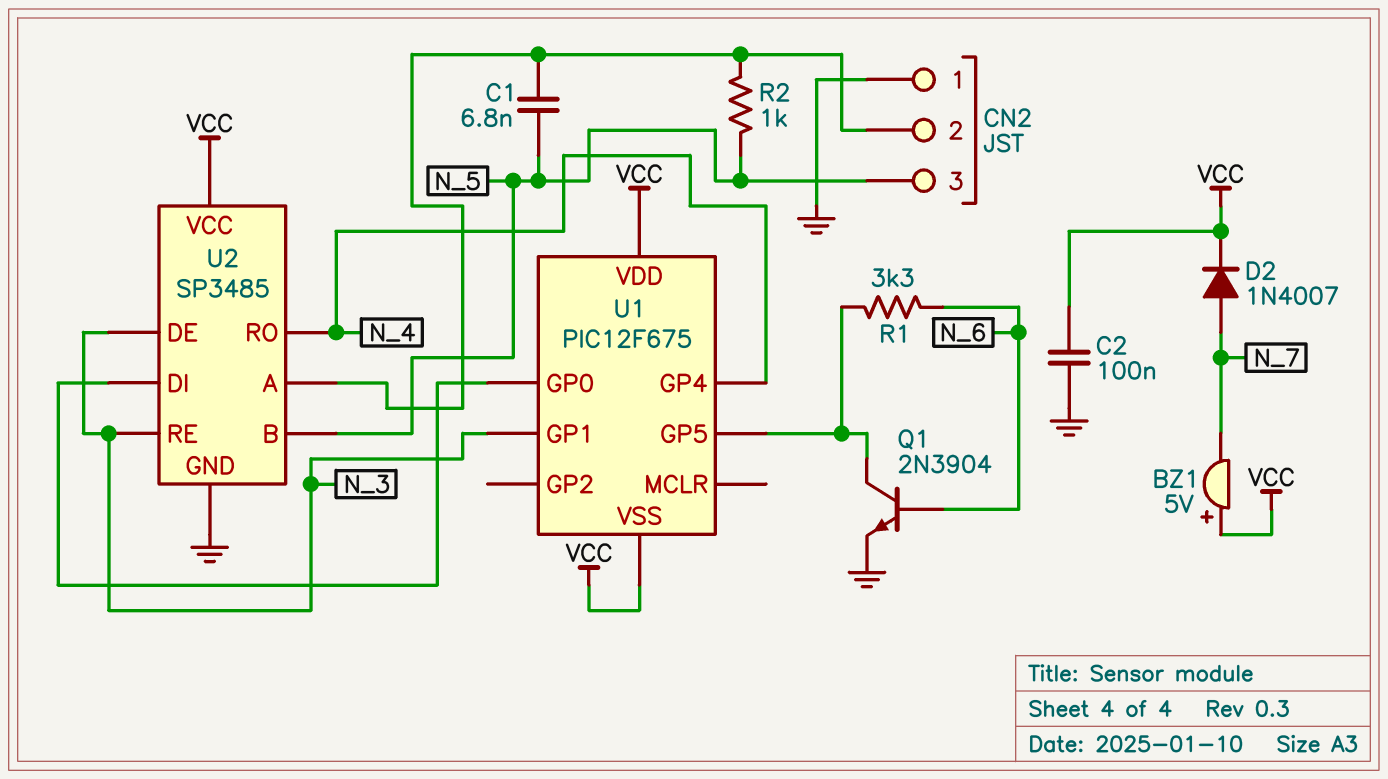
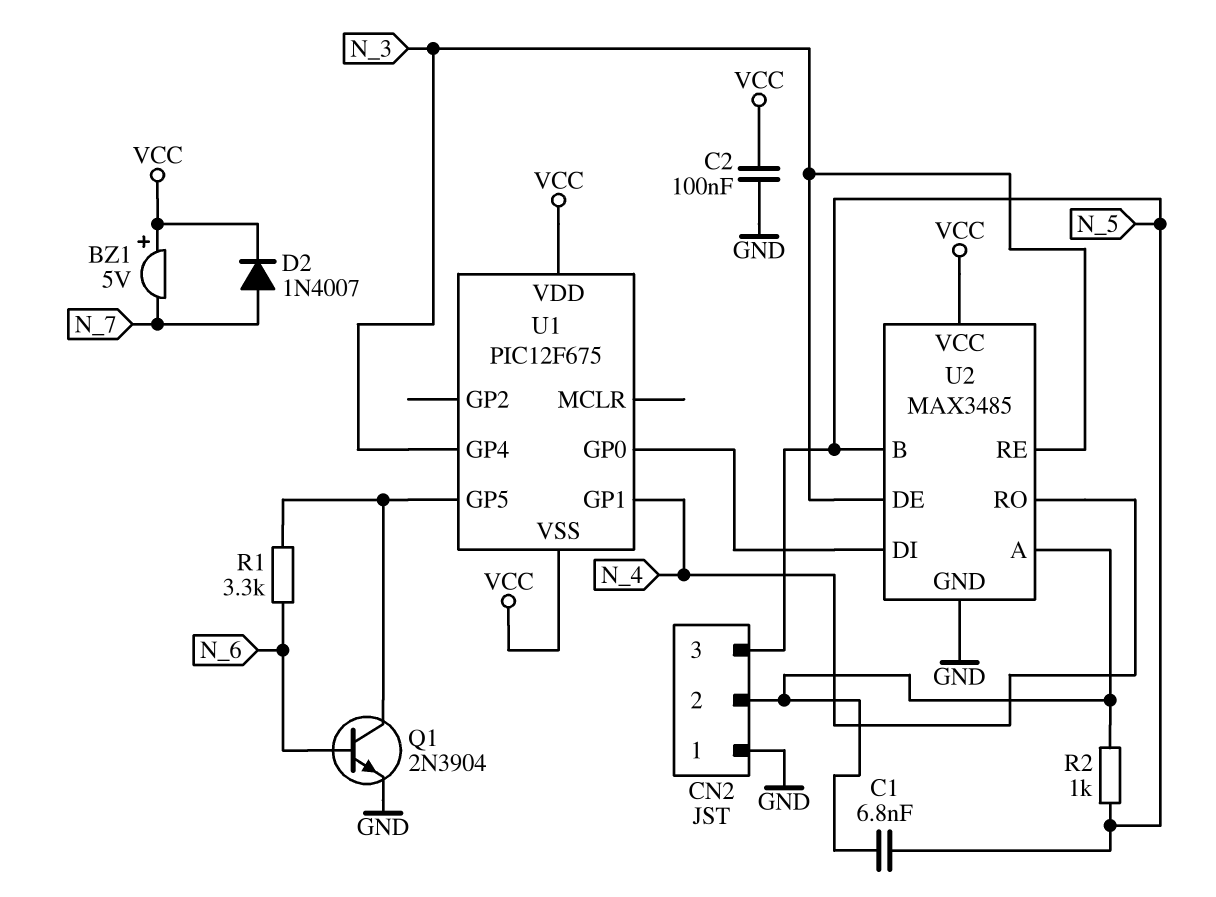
U1 pin GP1: N_3 -> N_4
U1 pin GP4: N_4 -> N_3
U2: SP3485 -> MAX3485

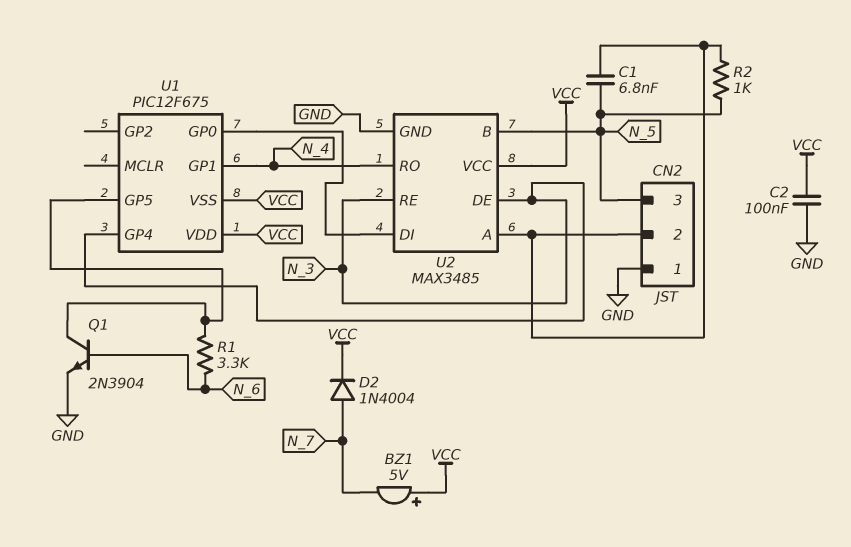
D2: diode 1N4007 (A N_7, K VCC) -> diode 1N4004 (A N_7, K VCC)

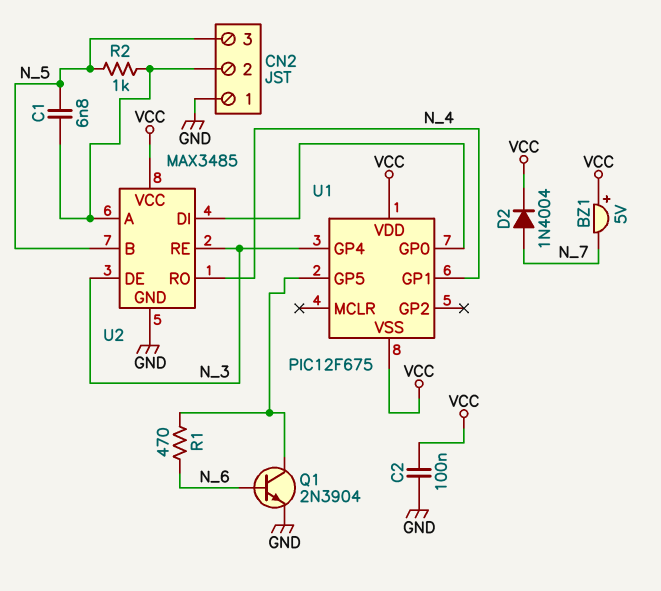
R1: 3.3k (N_6, U1/GP5) -> 470 (N_6, U1/GP5)

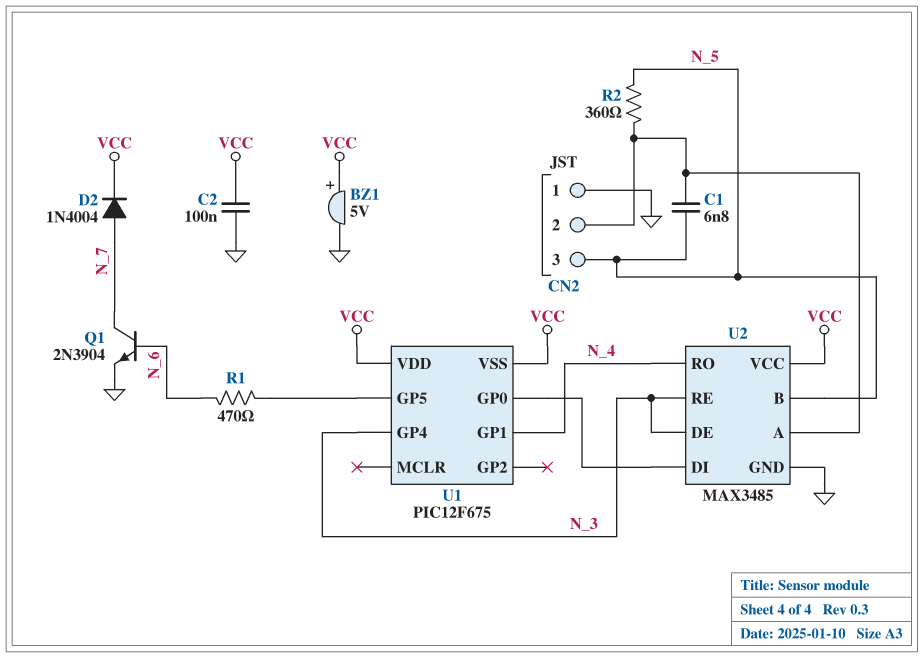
BZ1: buzzer 5V (plus VCC, minus N_7) -> buzzer 5V (plus VCC, minus GND)
Q1: NPN 2N3904 (B N_6, C U1/GP5, E GND) -> NPN 2N3904 (B N_6, C N_7, E GND)
R2: 1k (CN2/2, N_5) -> 360 (CN2/2, N_5)

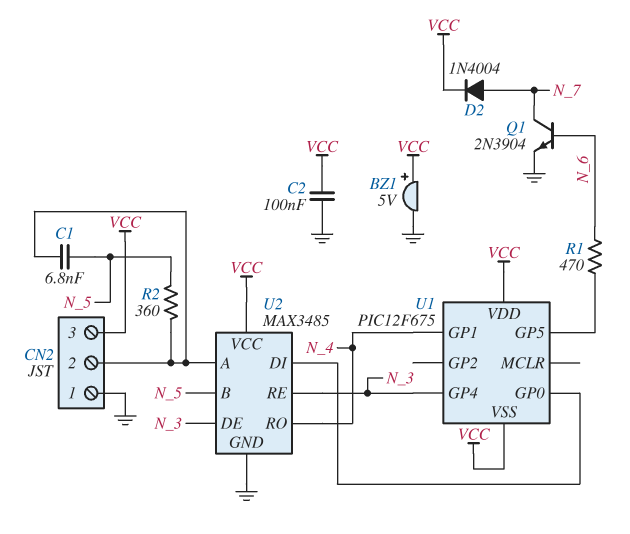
CN2 pin 3: N_5 -> VCC

